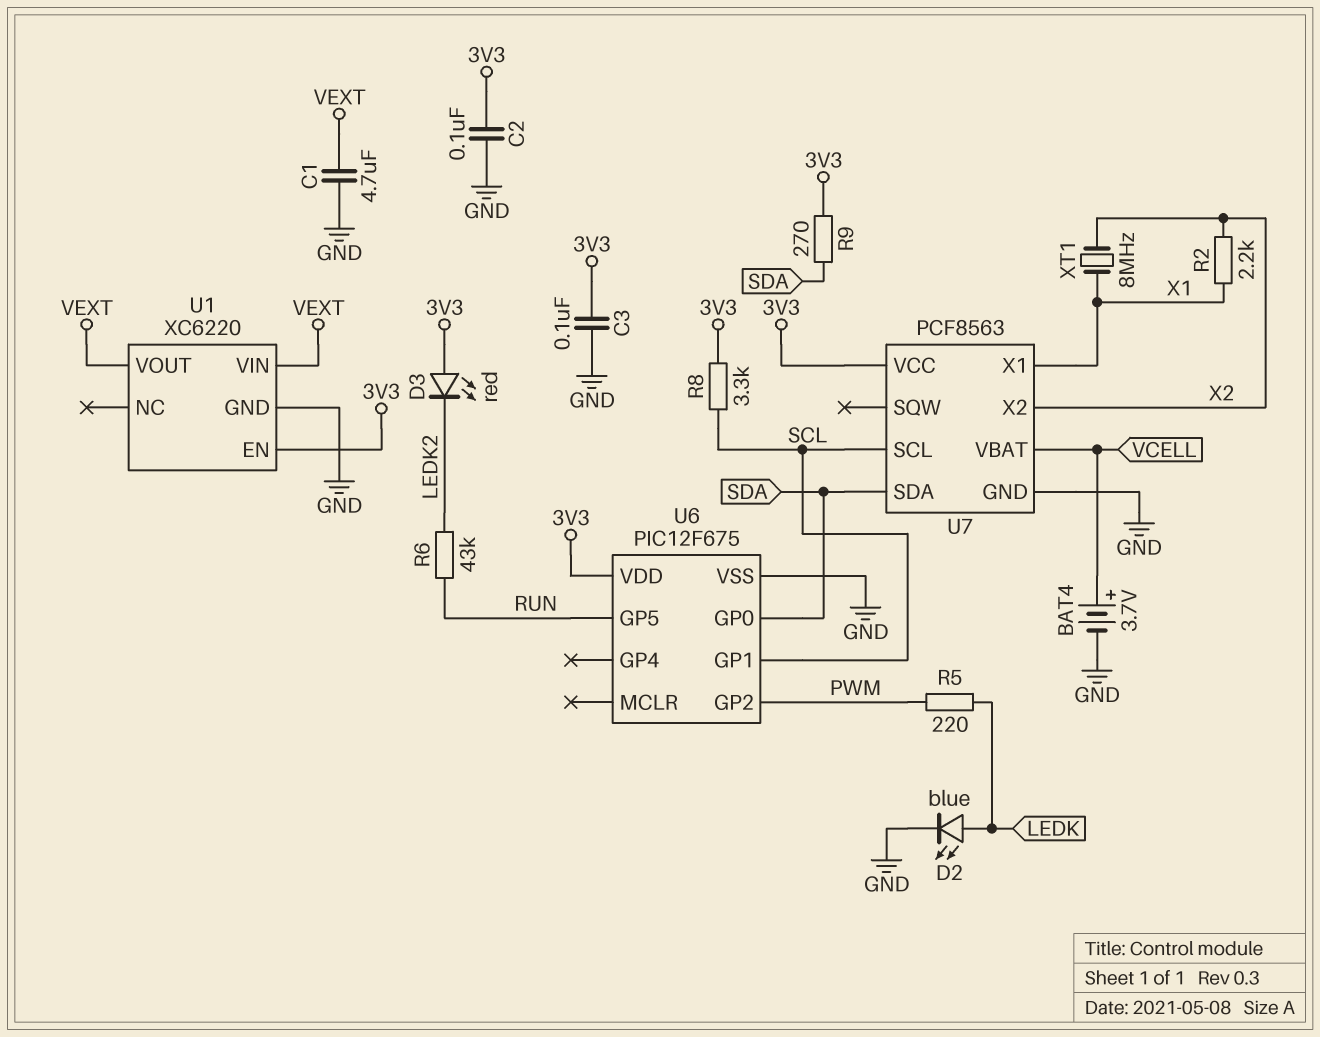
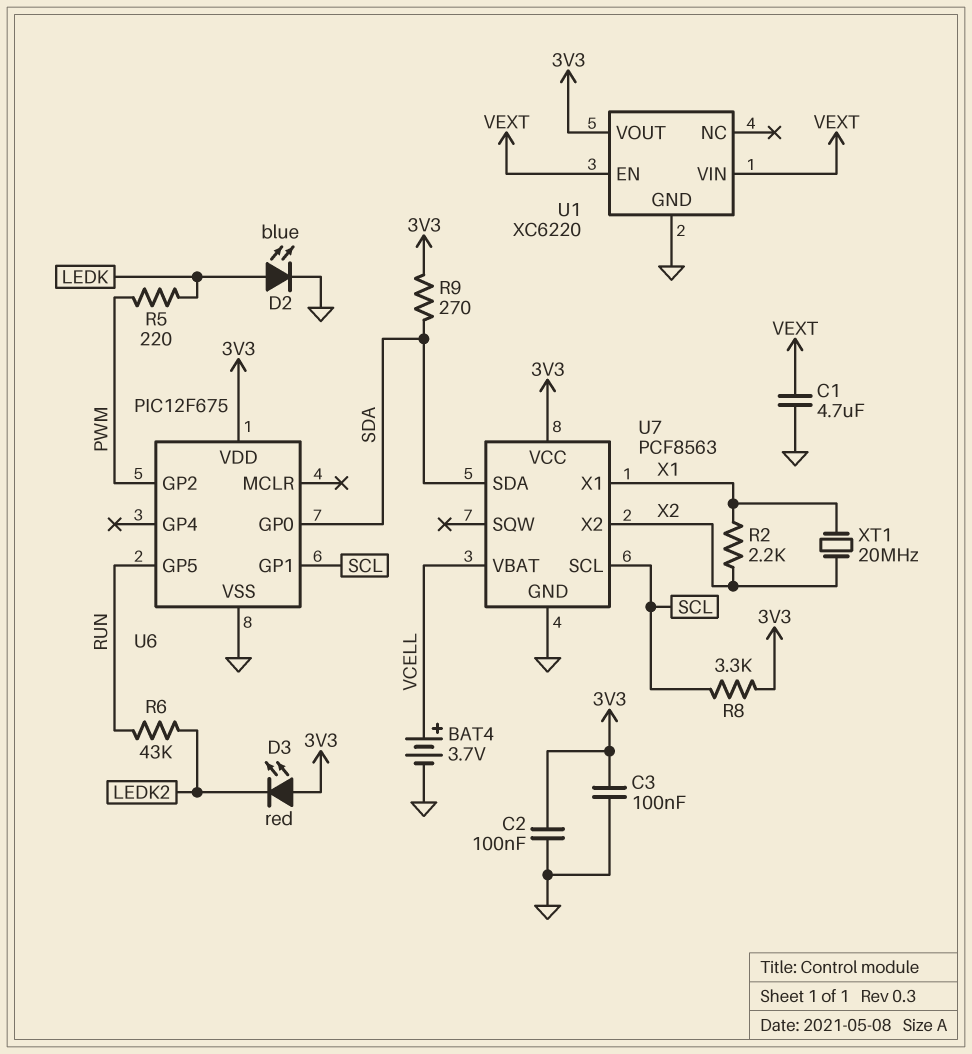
U1 pin EN: 3V3 -> VEXT
U1 pin VOUT: VEXT -> 3V3
XT1: 8MHz (X1, X2) -> 20MHz (X1, X2)

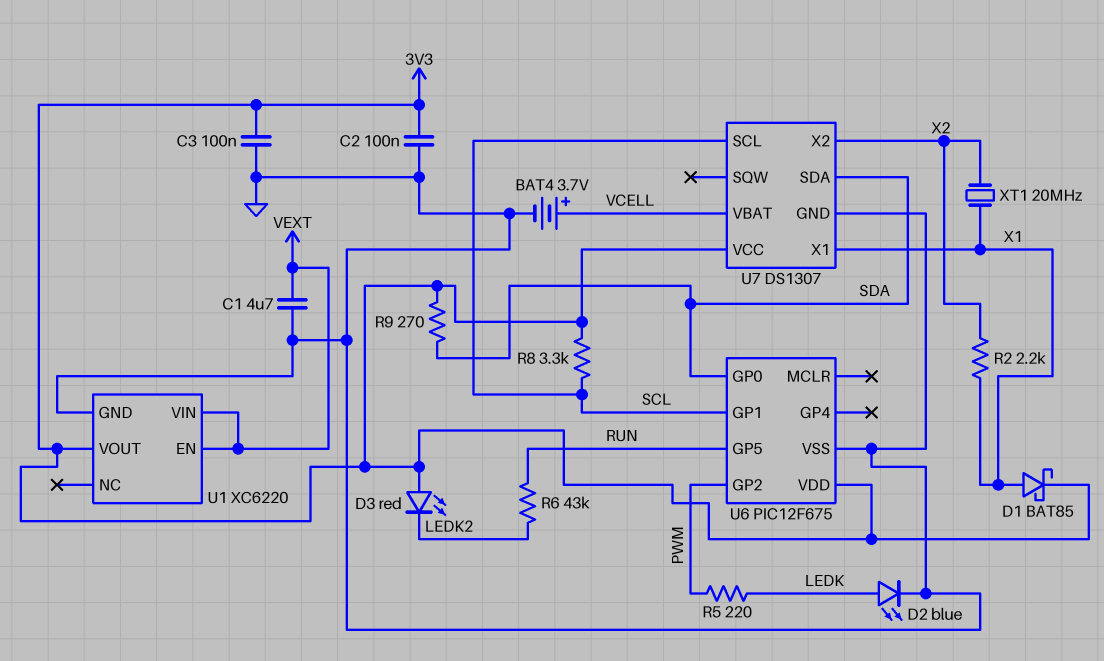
D1: none -> schottky BAT85 (A X1, K 3V3)
U7: PCF8563 -> DS1307

